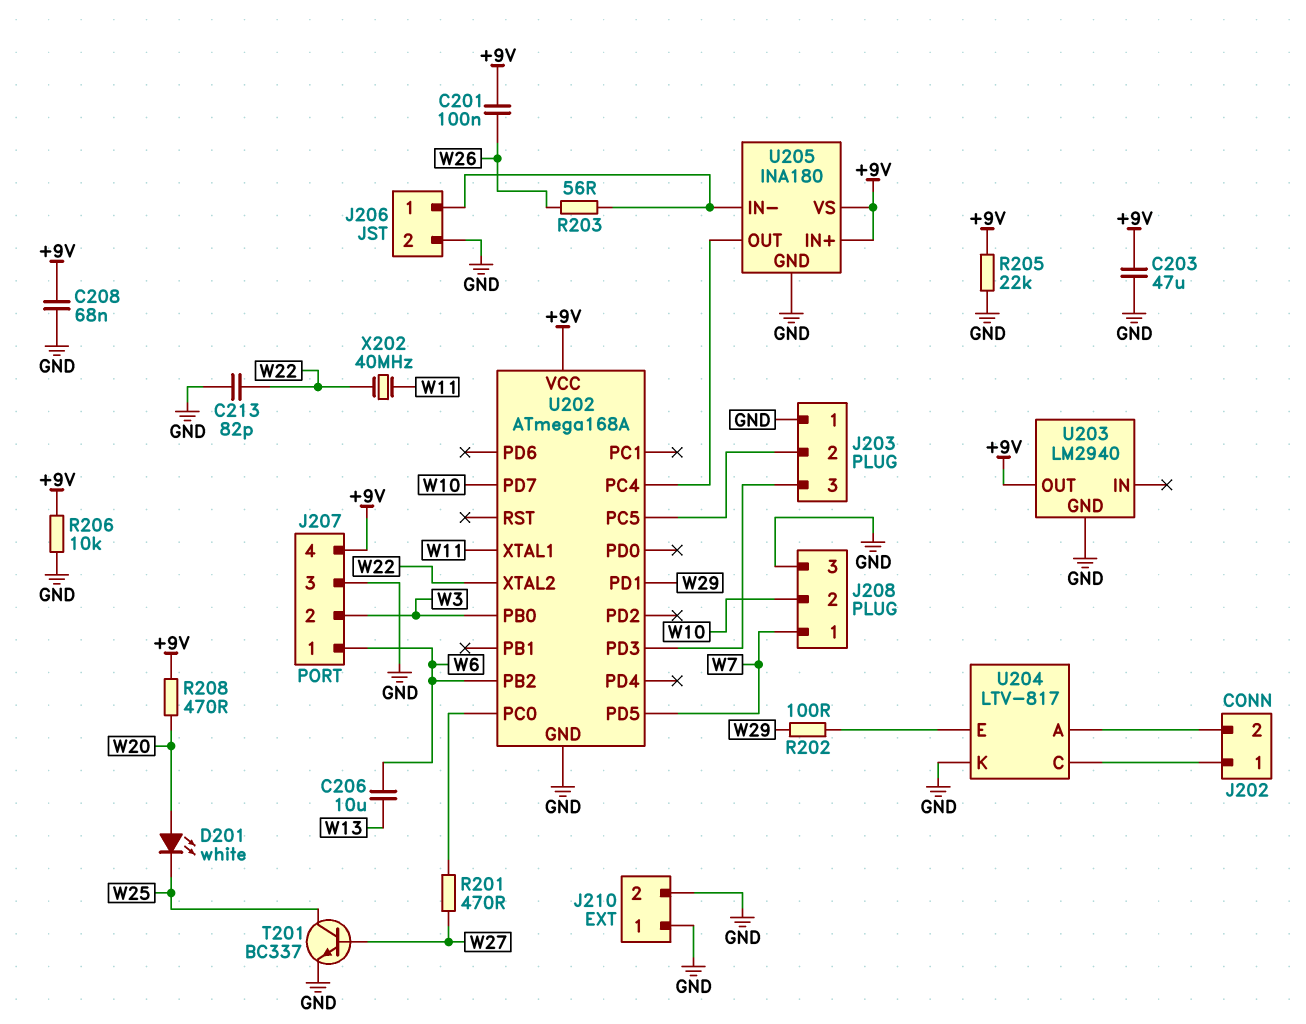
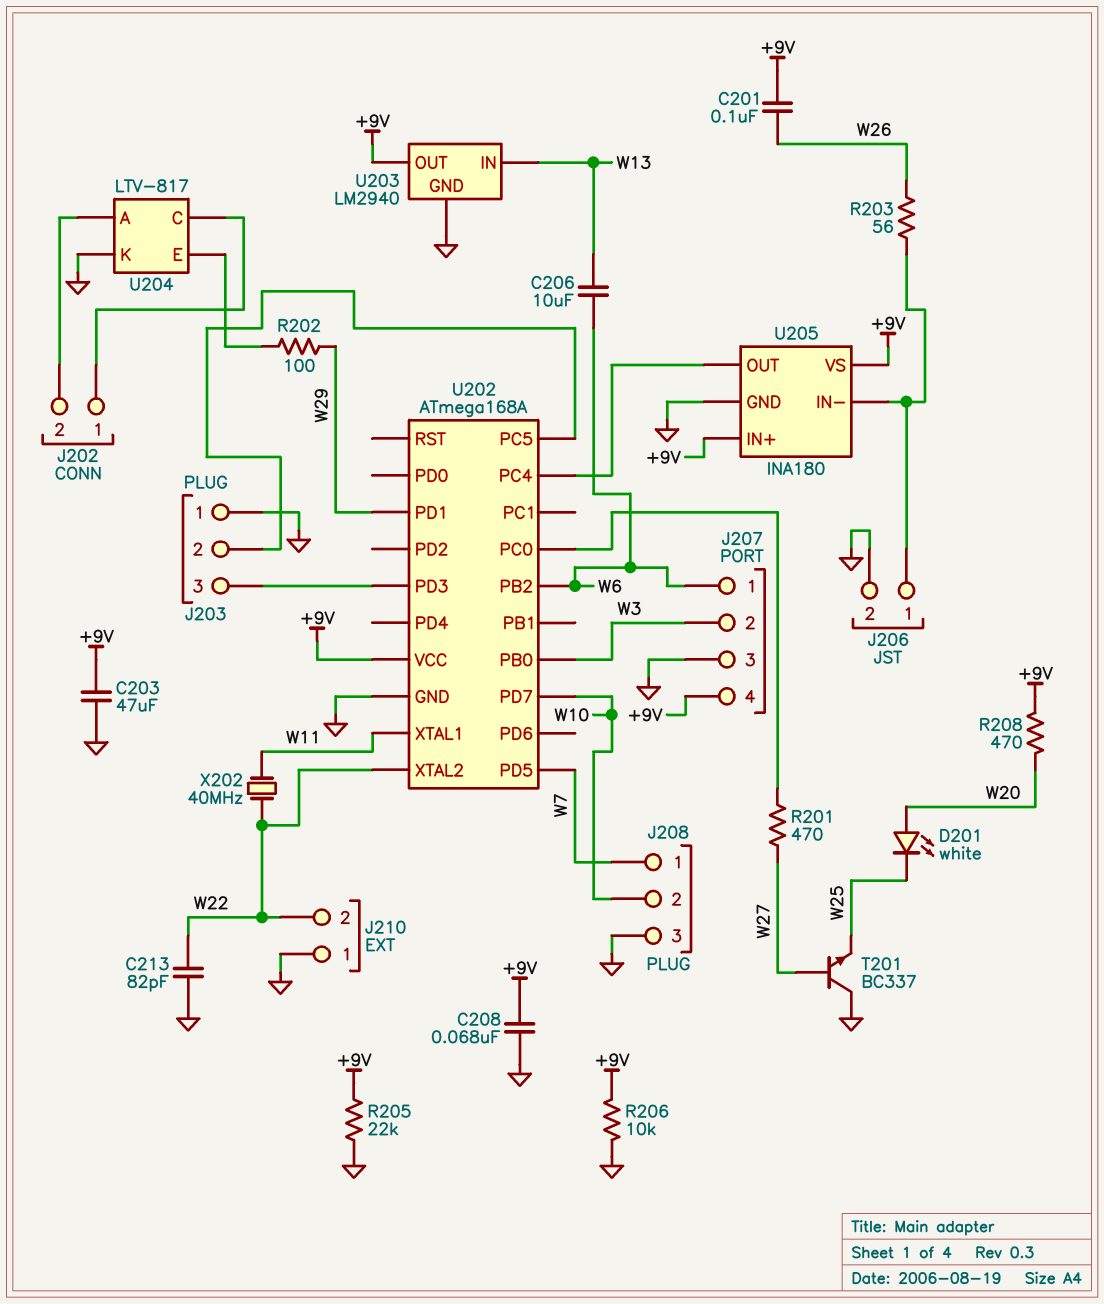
J210 pin 2: GND -> W22
T201: NPN BC337 (B W27, C W25, E GND) -> NPN BC337 (B W27, C GND, E W25)
U203 pin IN: none -> W13

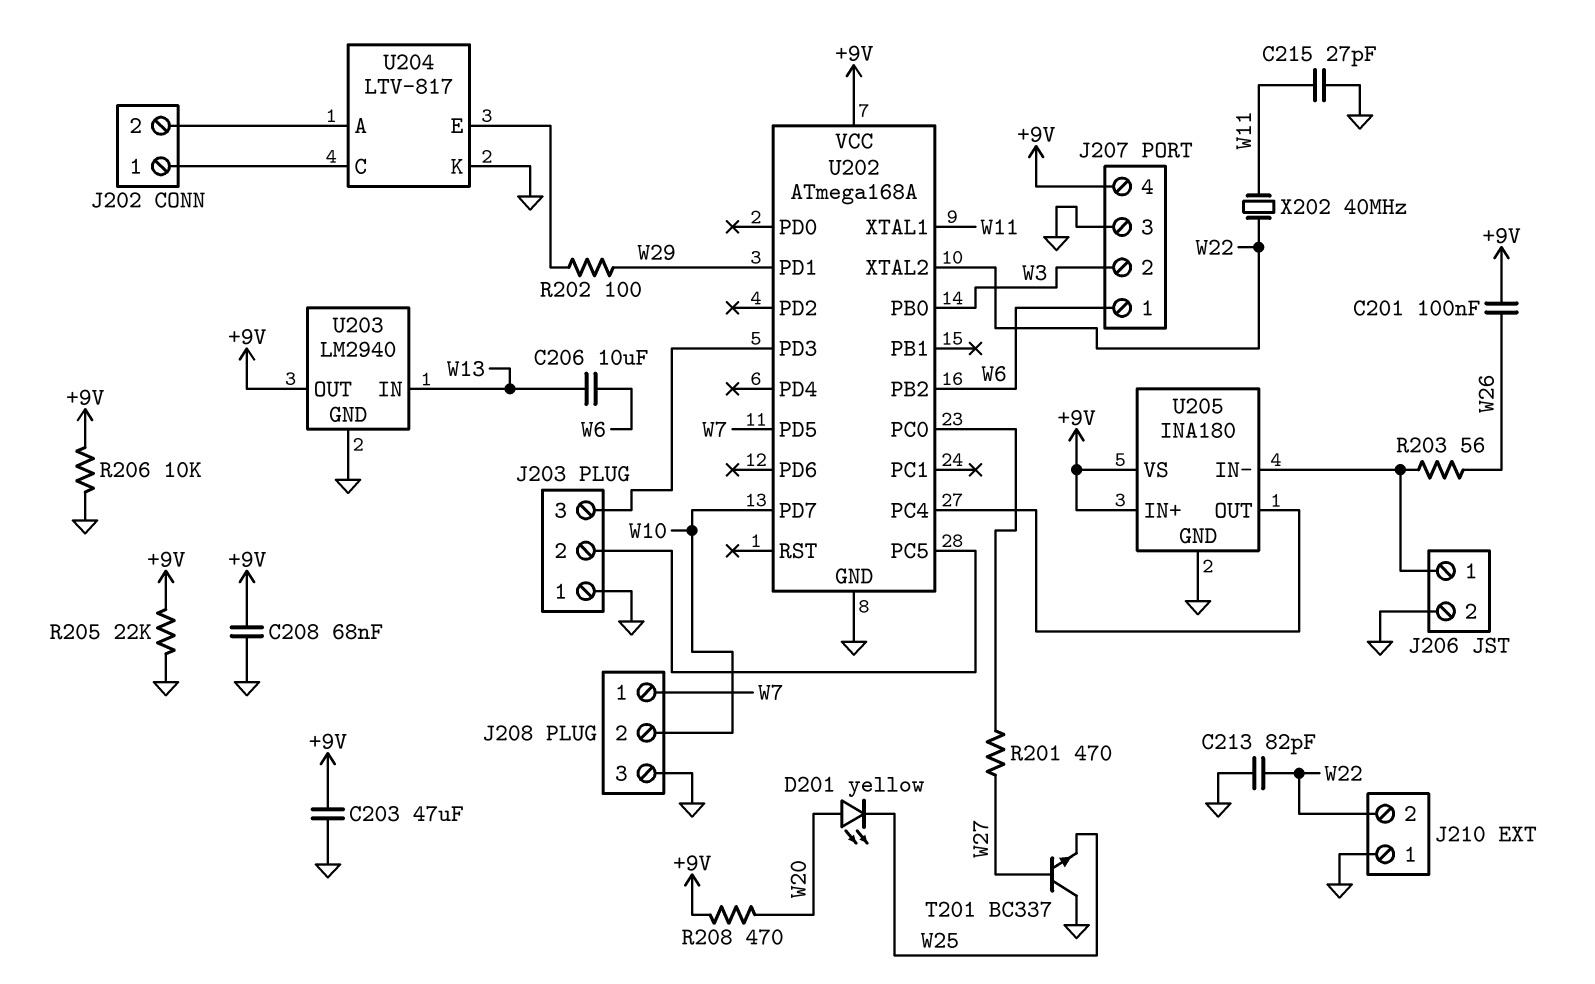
C215: none -> 27pF (GND, W11)
D201: LED white (A W20, K W25) -> LED yellow (A W20, K W25)

